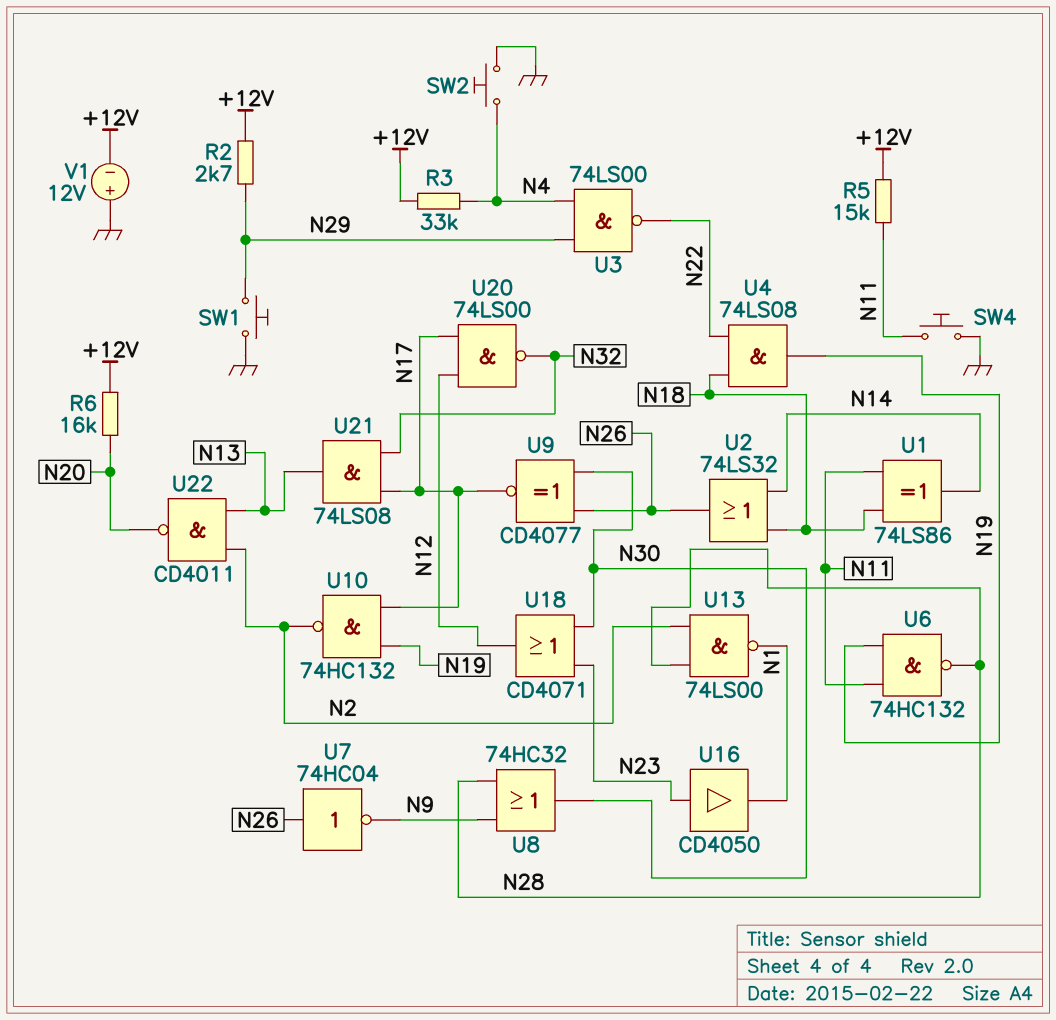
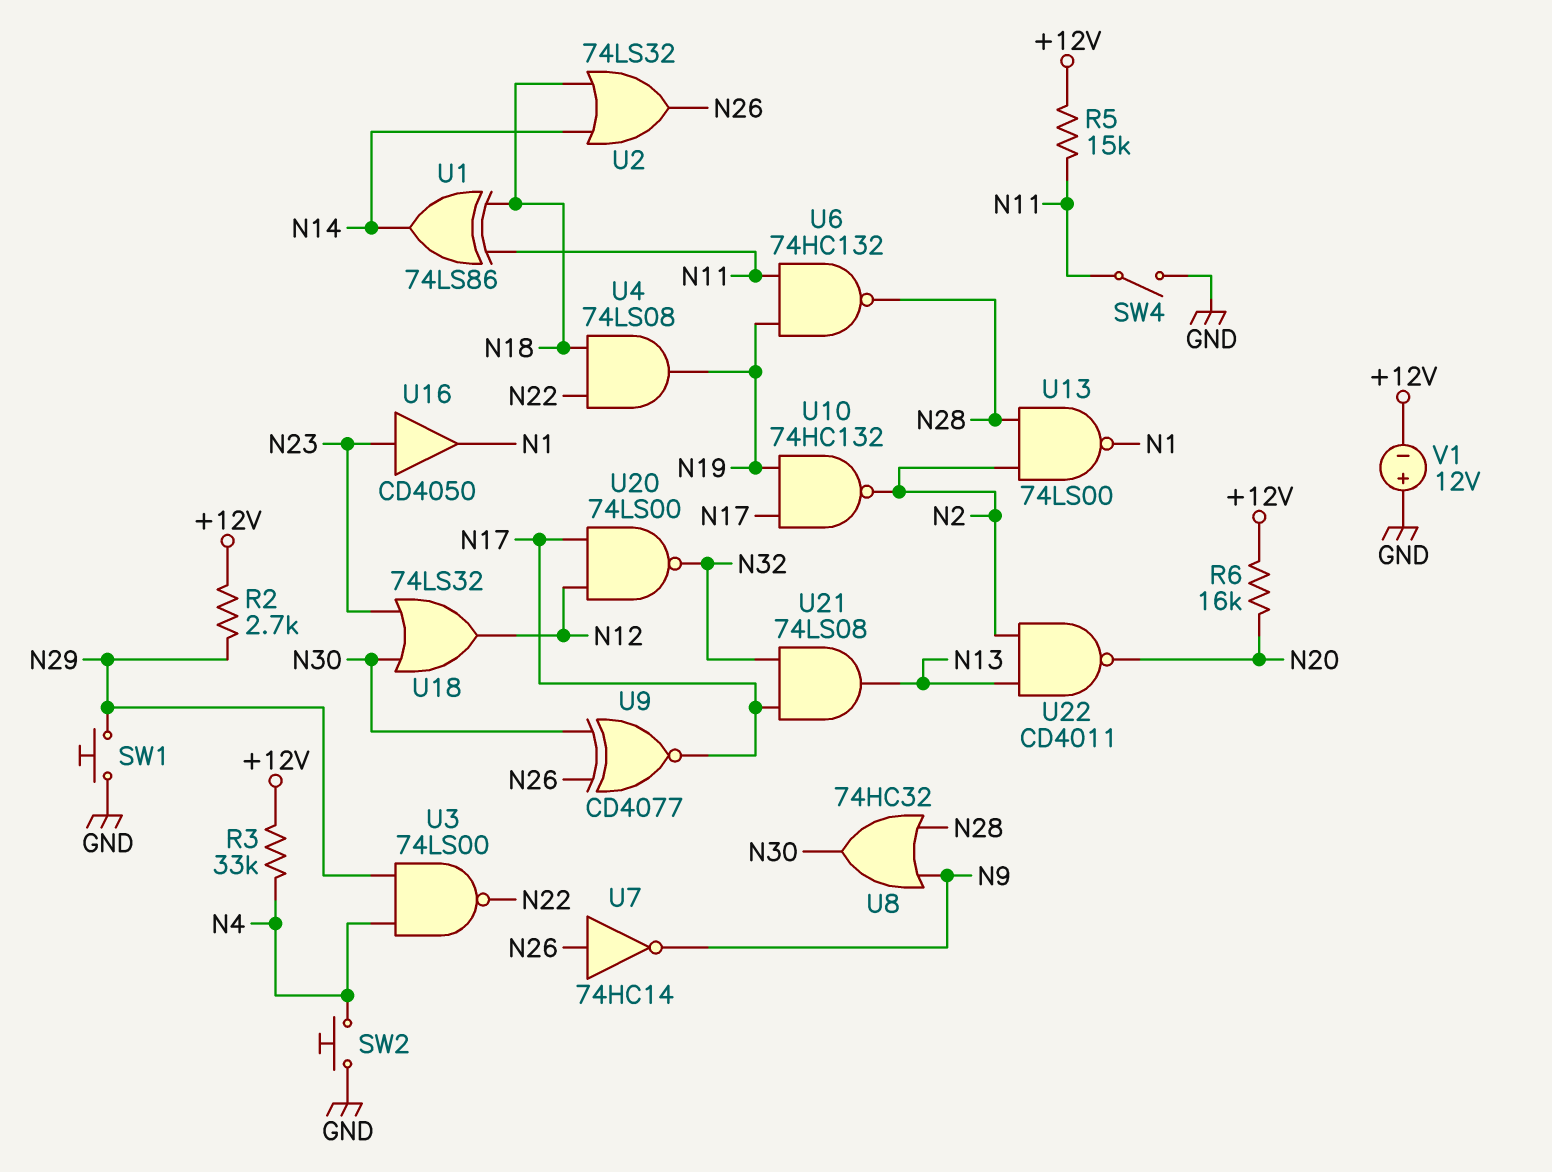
SW4: button (GND, N11) -> switch (GND, N11)
U7: NOT 74HC04 (in N26, out N9) -> NOT 74HC14 (in N26, out N9)
U18: OR CD4071 (in N23, in N30, out N12) -> OR 74LS32 (in N23, in N30, out N12)

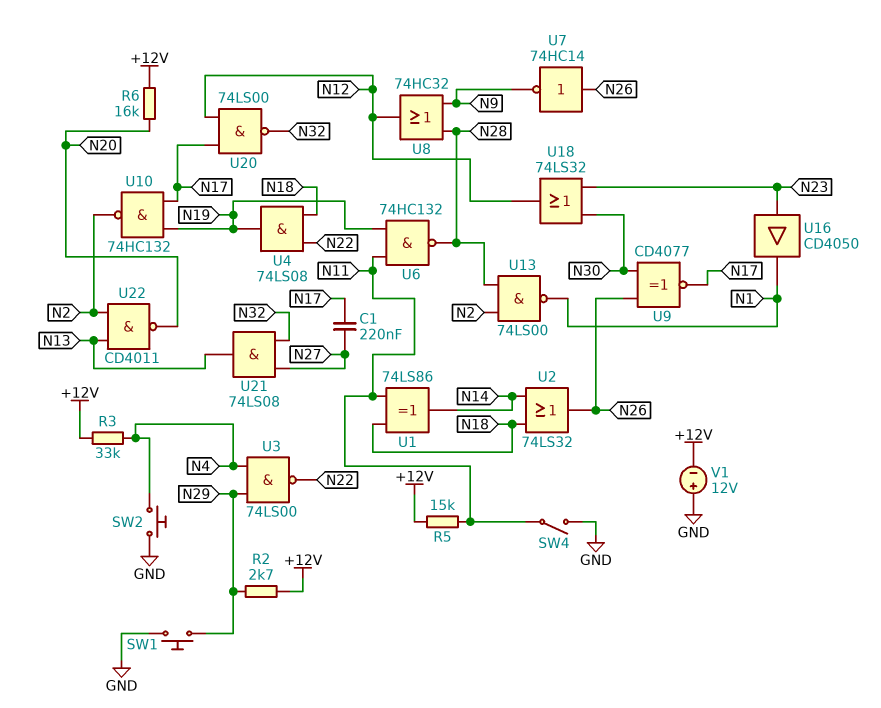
C1: none -> 220nF (N17, N27)
U8: OR 74HC32 (in N9, in N28, out N30) -> OR 74HC32 (in N9, in N28, out N12)
U21: AND 74LS08 (in N17, in N32, out N13) -> AND 74LS08 (in N27, in N32, out N13)

